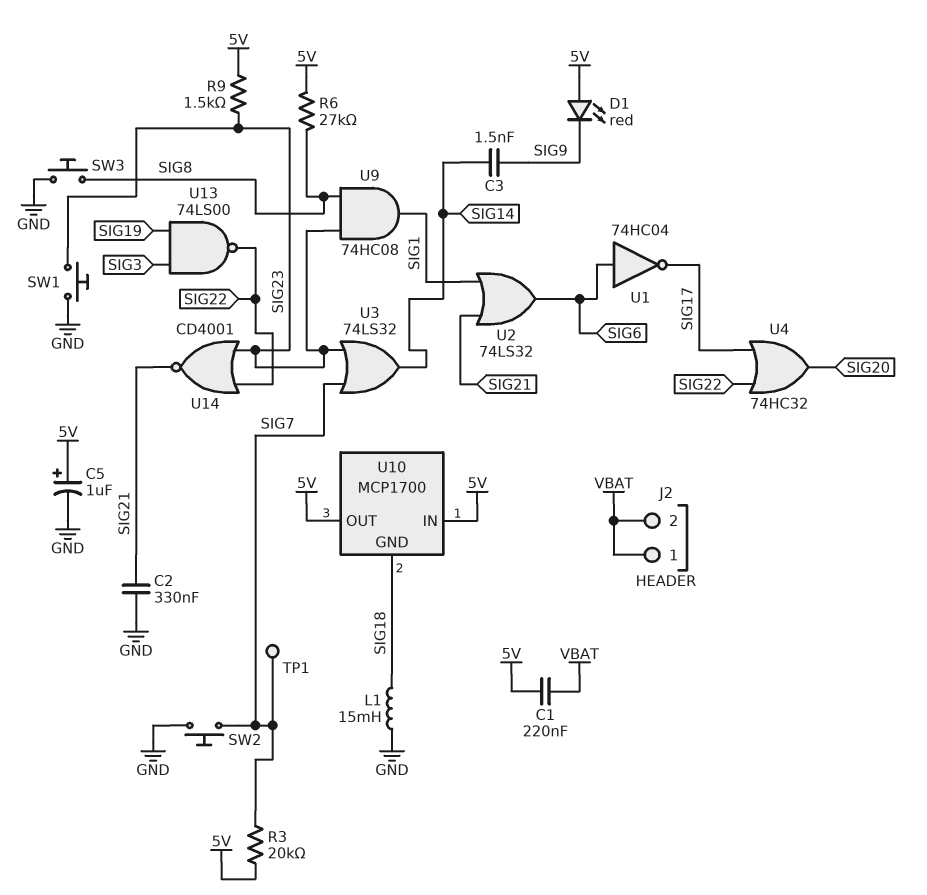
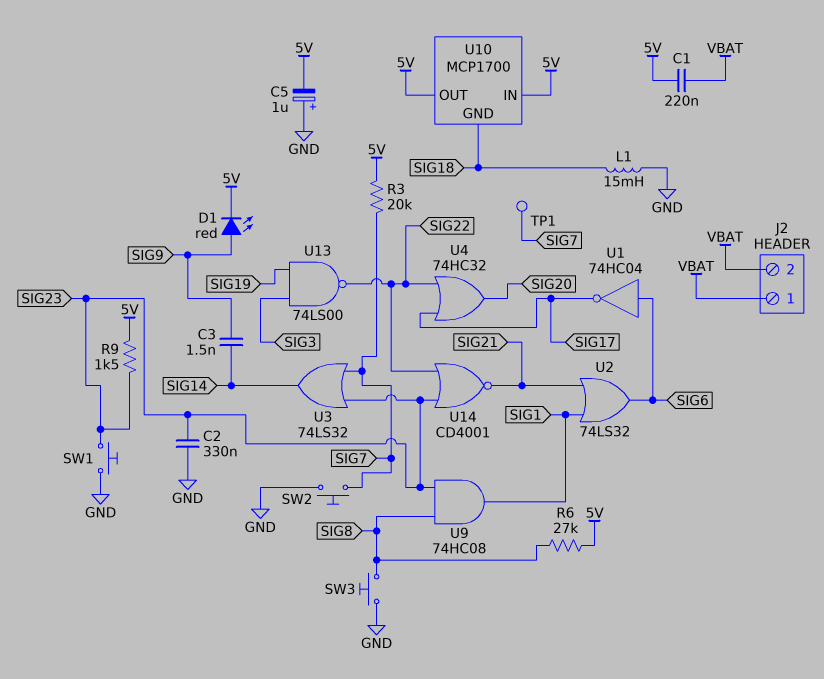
C2: 330nF (GND, SIG21) -> 330nF (GND, SIG23)
C5: 1uF (plus 5V, minus GND) -> 1uF (plus GND, minus 5V)
D1: LED red (A 5V, K SIG9) -> LED red (A SIG9, K 5V)

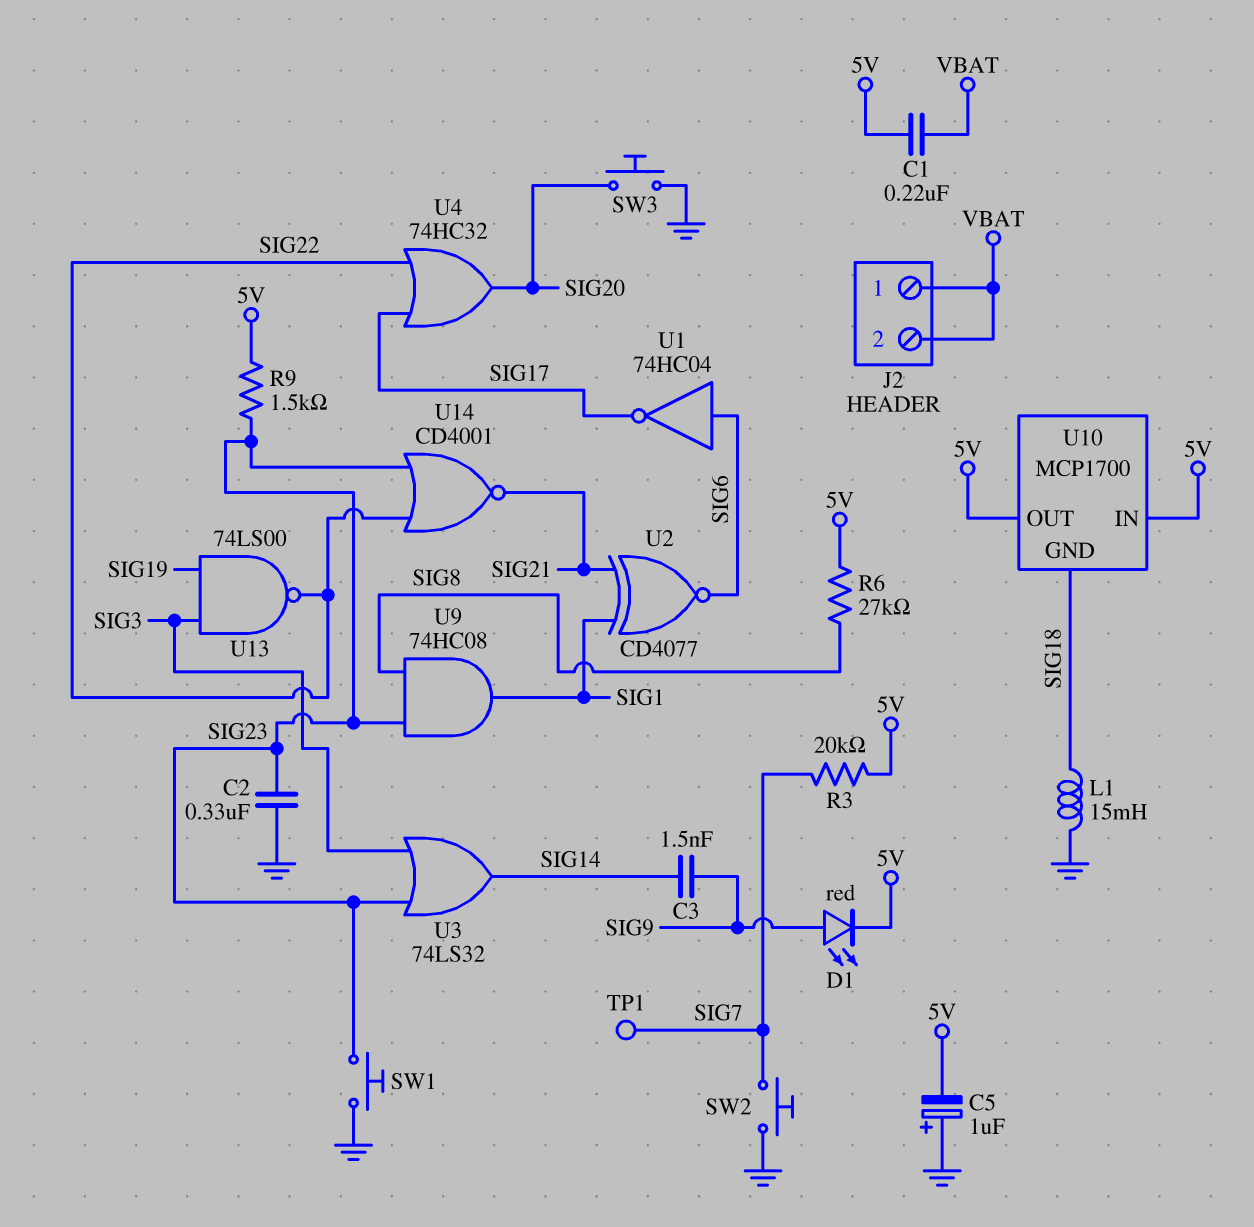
SW3: button (GND, SIG8) -> button (GND, SIG20)
U2: OR 74LS32 (in SIG1, in SIG21, out SIG6) -> XNOR CD4077 (in SIG1, in SIG21, out SIG6)
U3: OR 74LS32 (in SIG7, in SIG23, out SIG14) -> OR 74LS32 (in SIG3, in SIG23, out SIG14)

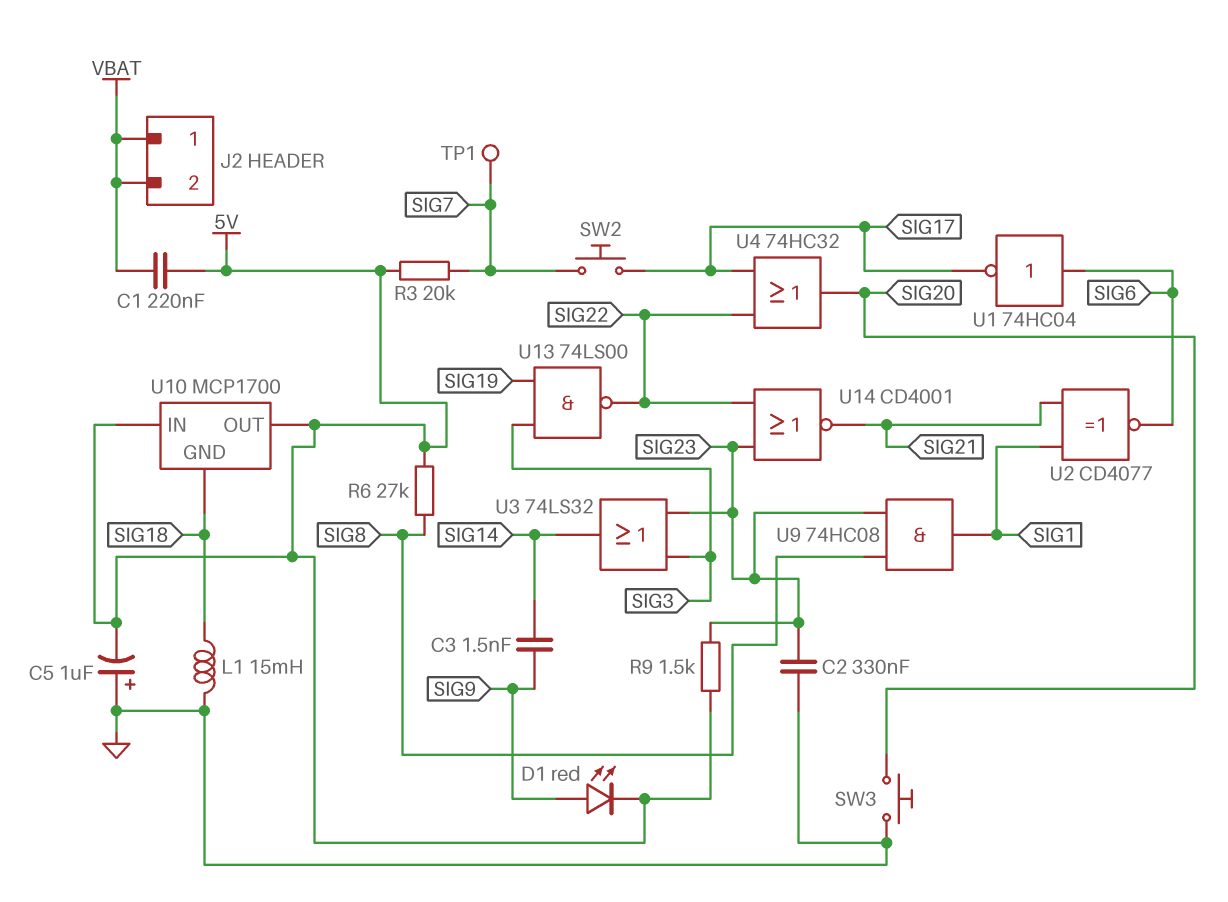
SW1: button (GND, SIG23) -> none
SW2: button (GND, SIG7) -> button (SIG7, SIG17)

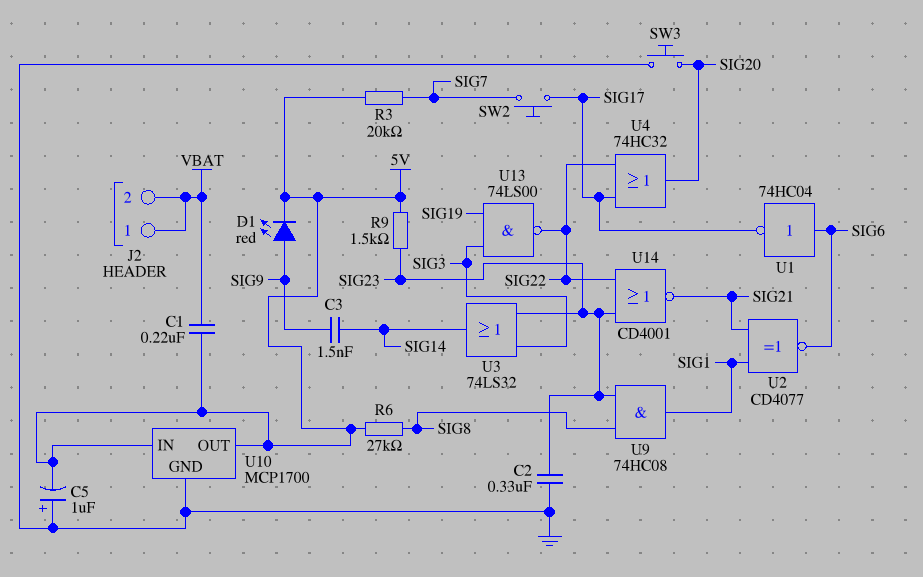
L1: 15mH (GND, SIG18) -> none
TP1: test point (SIG7) -> none
U10 pin GND: SIG18 -> GND

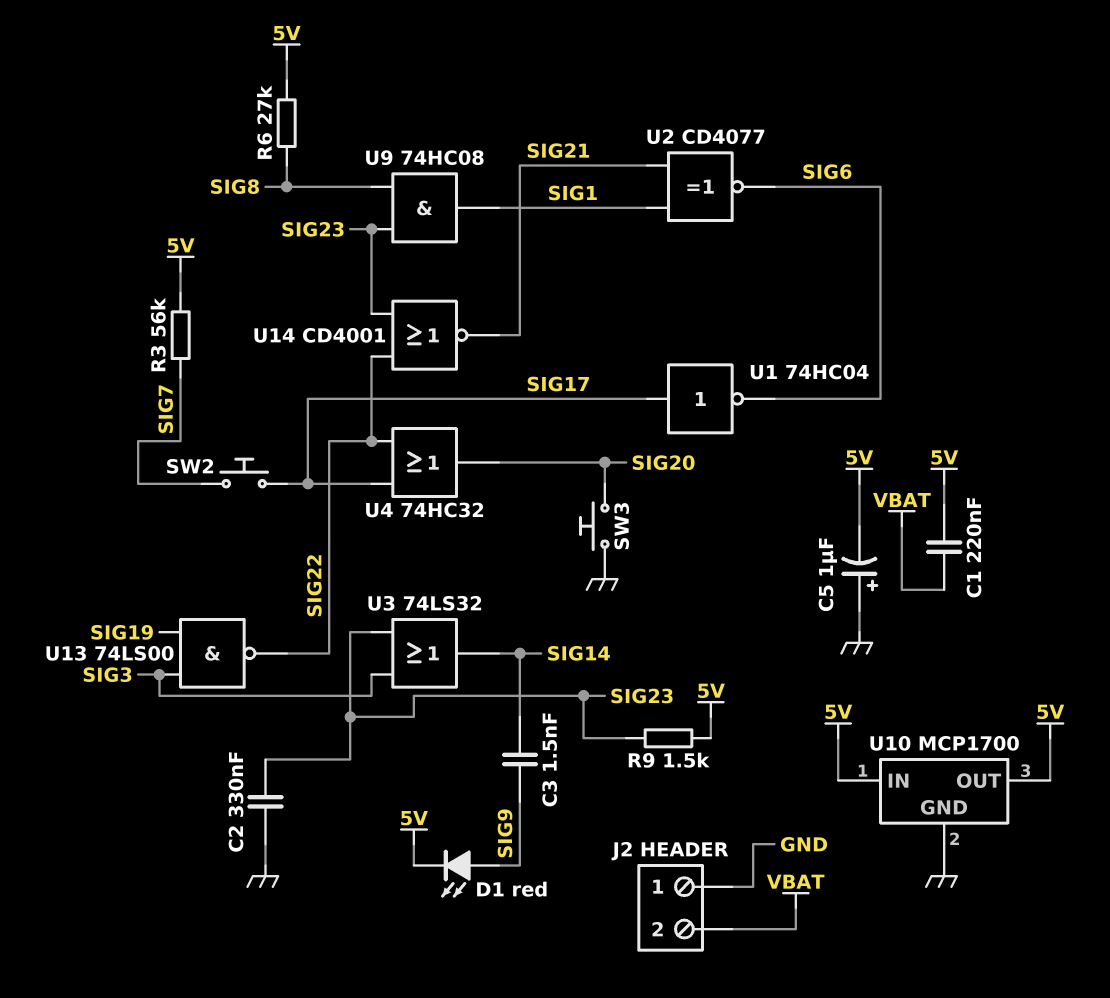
J2 pin 1: VBAT -> GND
R3: 20k (5V, SIG7) -> 56k (5V, SIG7)
U1: NOT 74HC04 (in SIG6, out SIG17) -> NOT 74HC04 (in SIG17, out SIG6)

